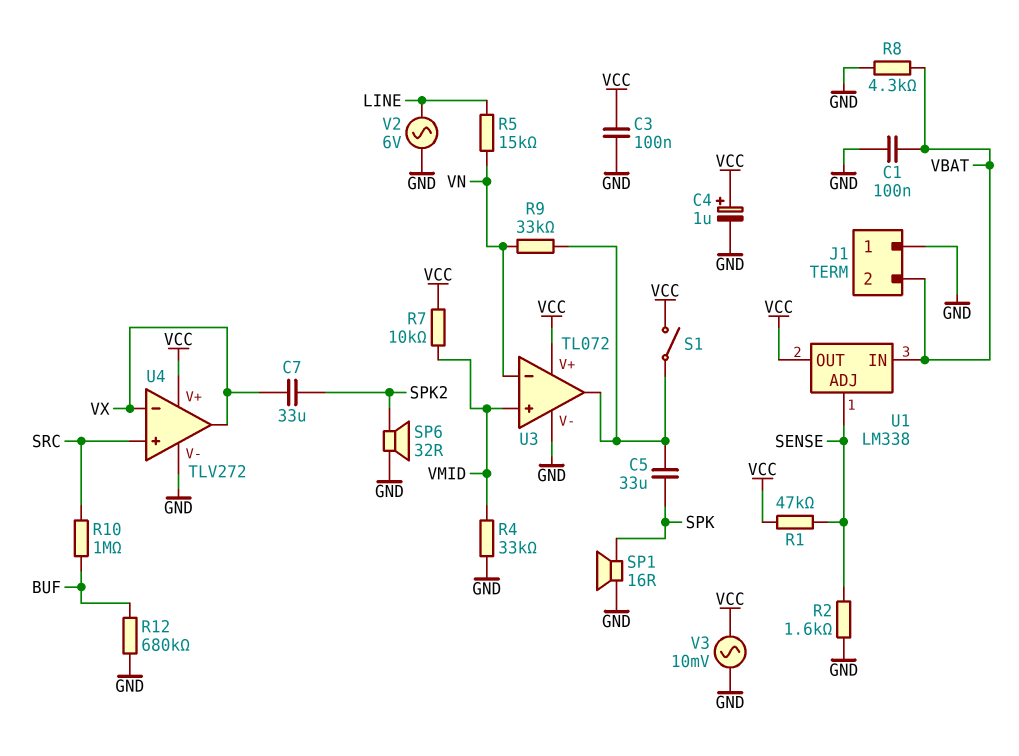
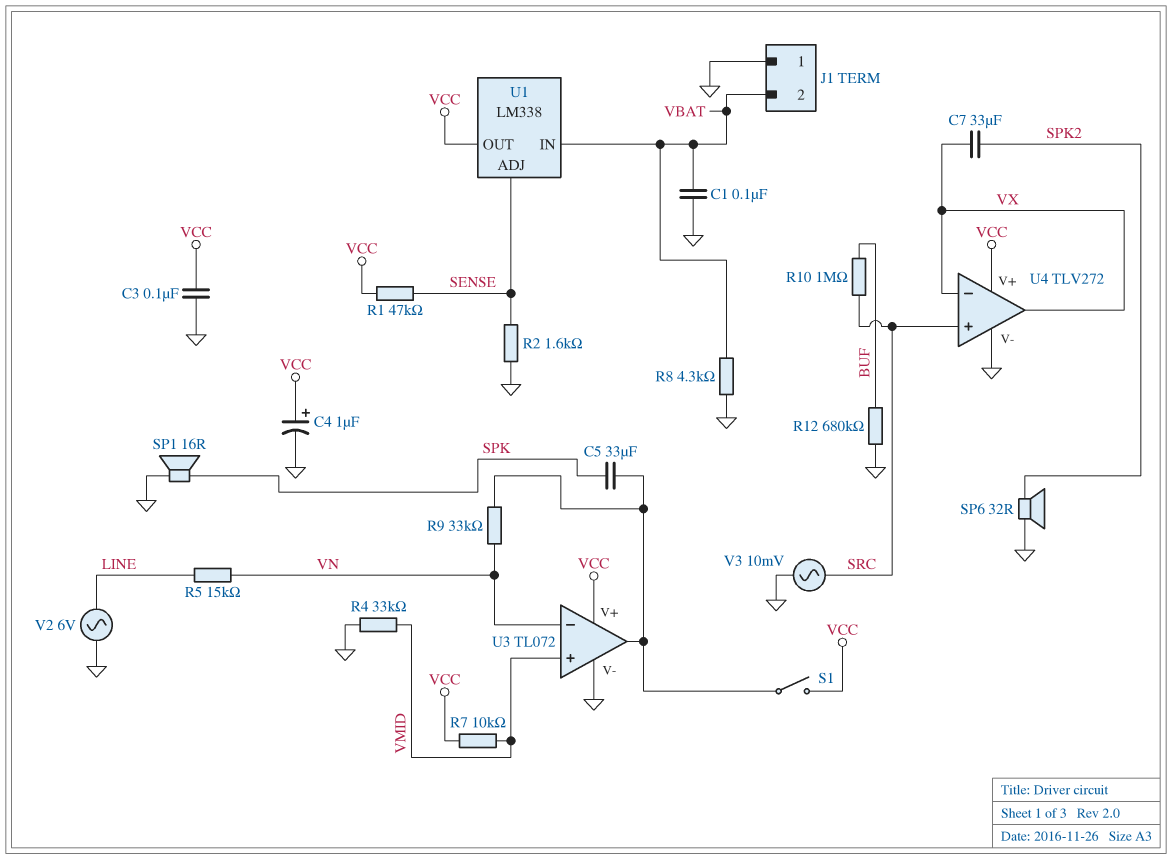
V3: AC 10mV (GND, VCC) -> AC 10mV (GND, SRC)

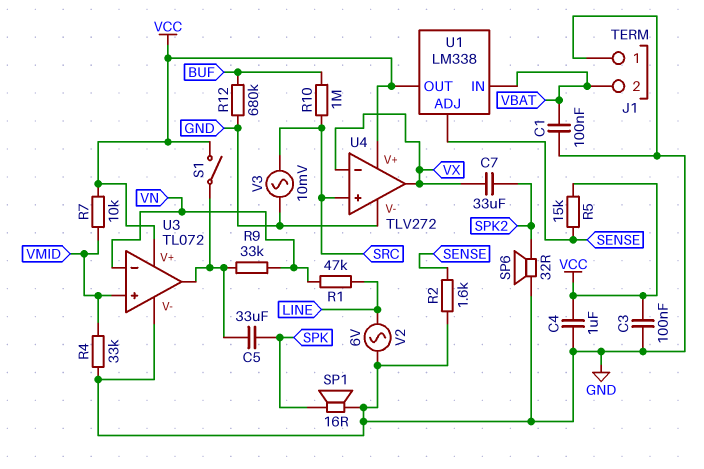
C4: 1uF (plus VCC, minus GND) -> 1uF (GND, VCC)
R1: 47k (SENSE, VCC) -> 47k (LINE, VN)
R5: 15k (LINE, VN) -> 15k (SENSE, VCC)
R8: 4.3k (GND, VBAT) -> none

